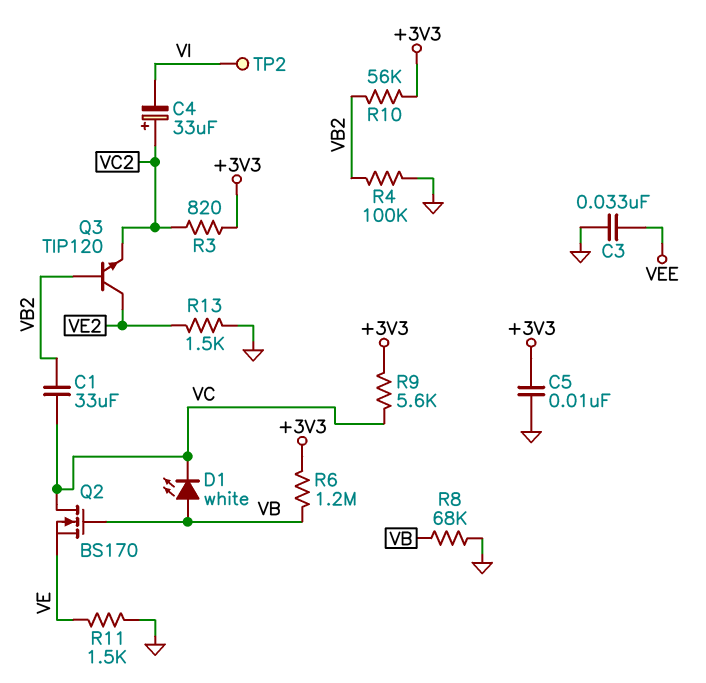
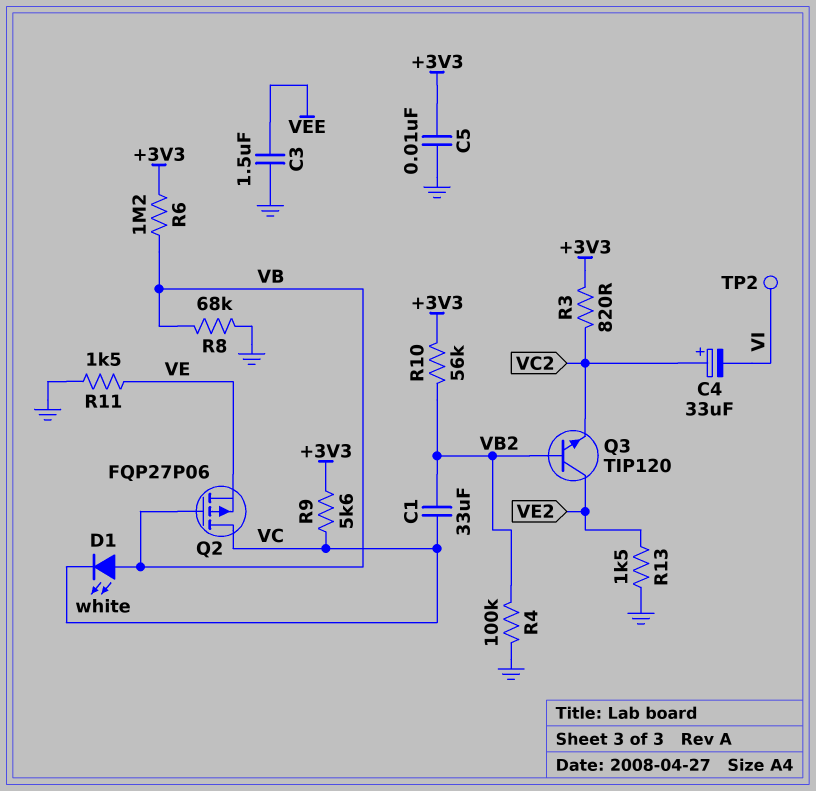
C3: 33nF (GND, VEE) -> 1.5uF (GND, VEE)
Q2: NMOS BS170 (G VB, D VC, S VE) -> PMOS FQP27P06 (G VB, D VC, S VE)

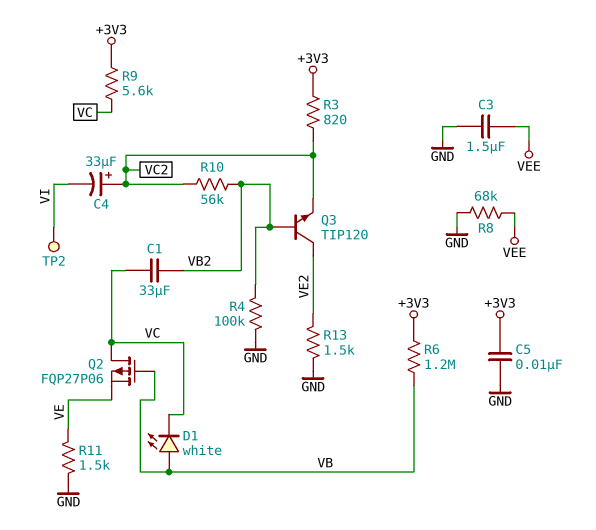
R8: 68k (GND, VB) -> 68k (GND, VEE)
R10: 56k (+3V3, VB2) -> 56k (VB2, VC2)

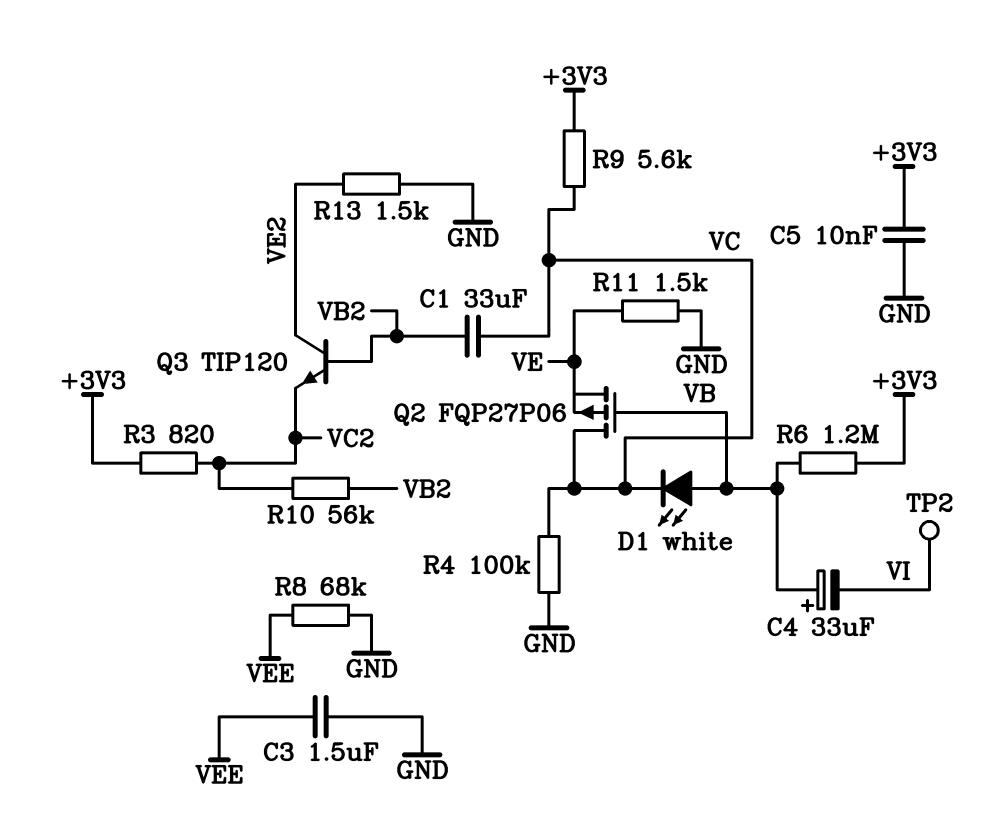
C4: 33uF (plus VC2, minus VI) -> 33uF (plus VB, minus VI)
R4: 100k (GND, VB2) -> 100k (GND, VC)

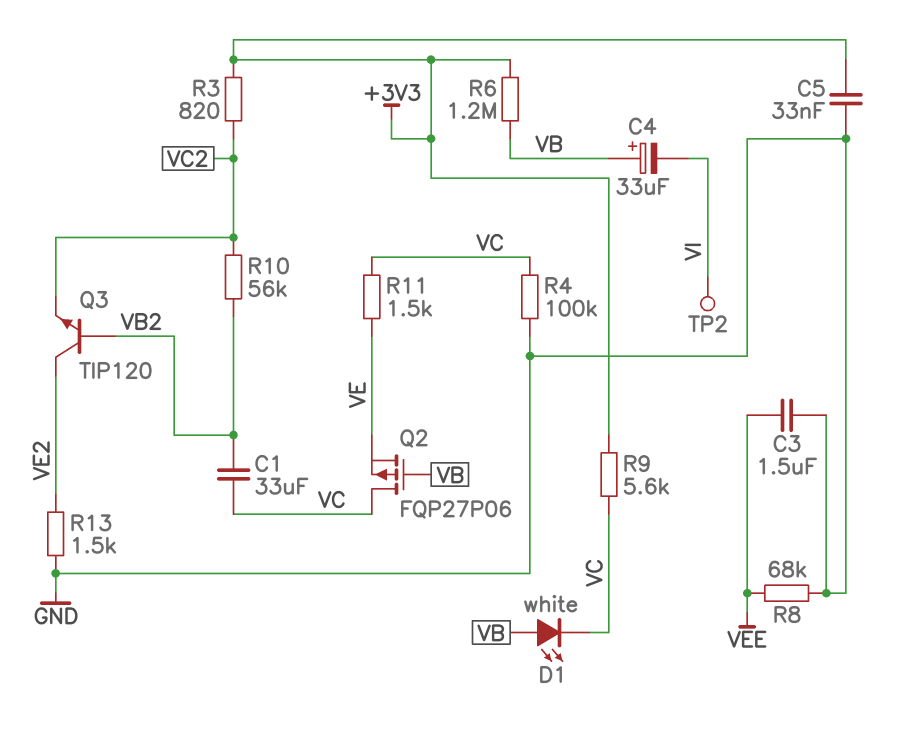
C5: 10nF (+3V3, GND) -> 33nF (+3V3, GND)
R11: 1.5k (GND, VE) -> 1.5k (VC, VE)

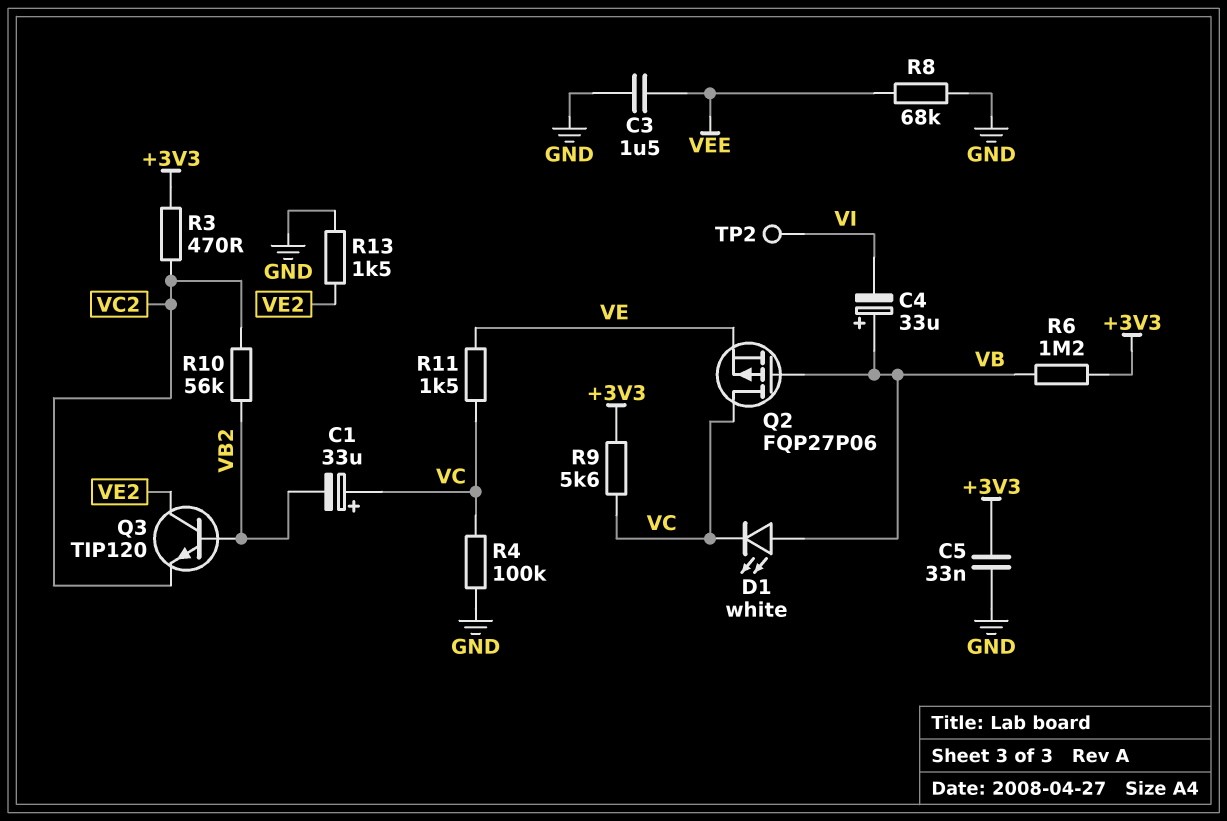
C1: 33uF (VB2, VC) -> 33uF (plus VC, minus VB2)
R3: 820 (+3V3, VC2) -> 470 (+3V3, VC2)

